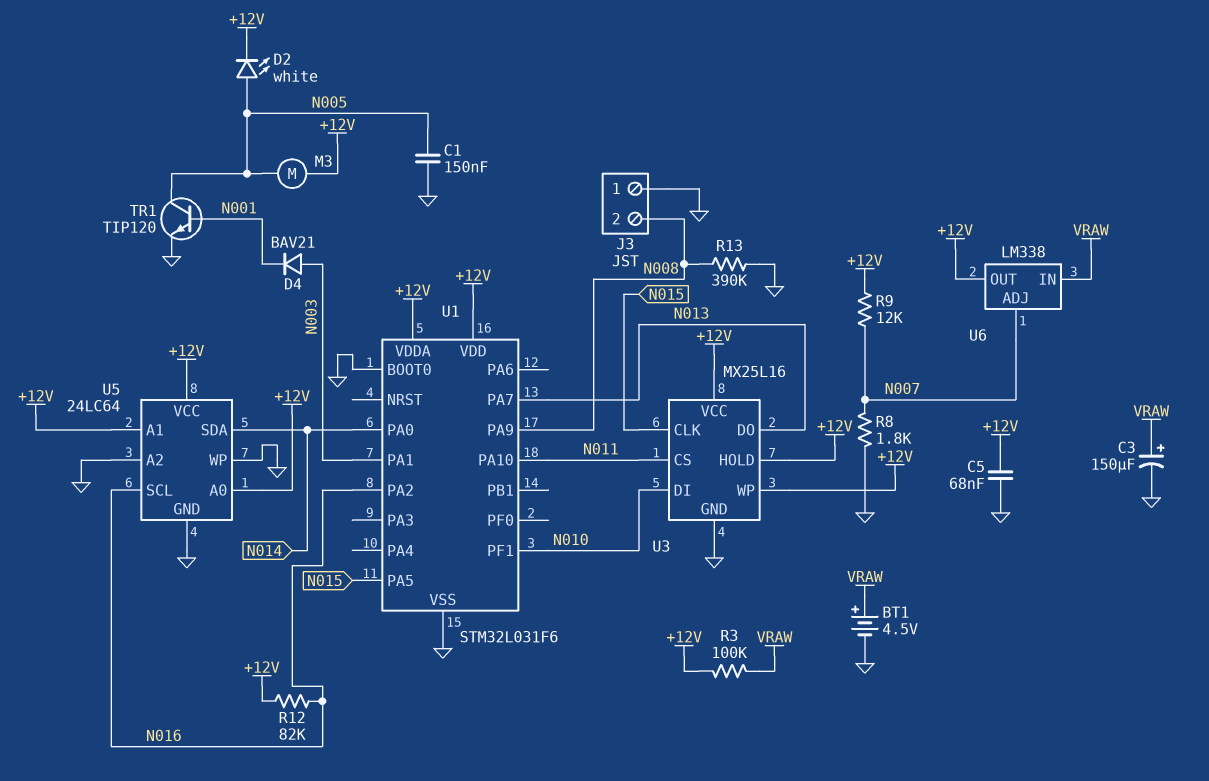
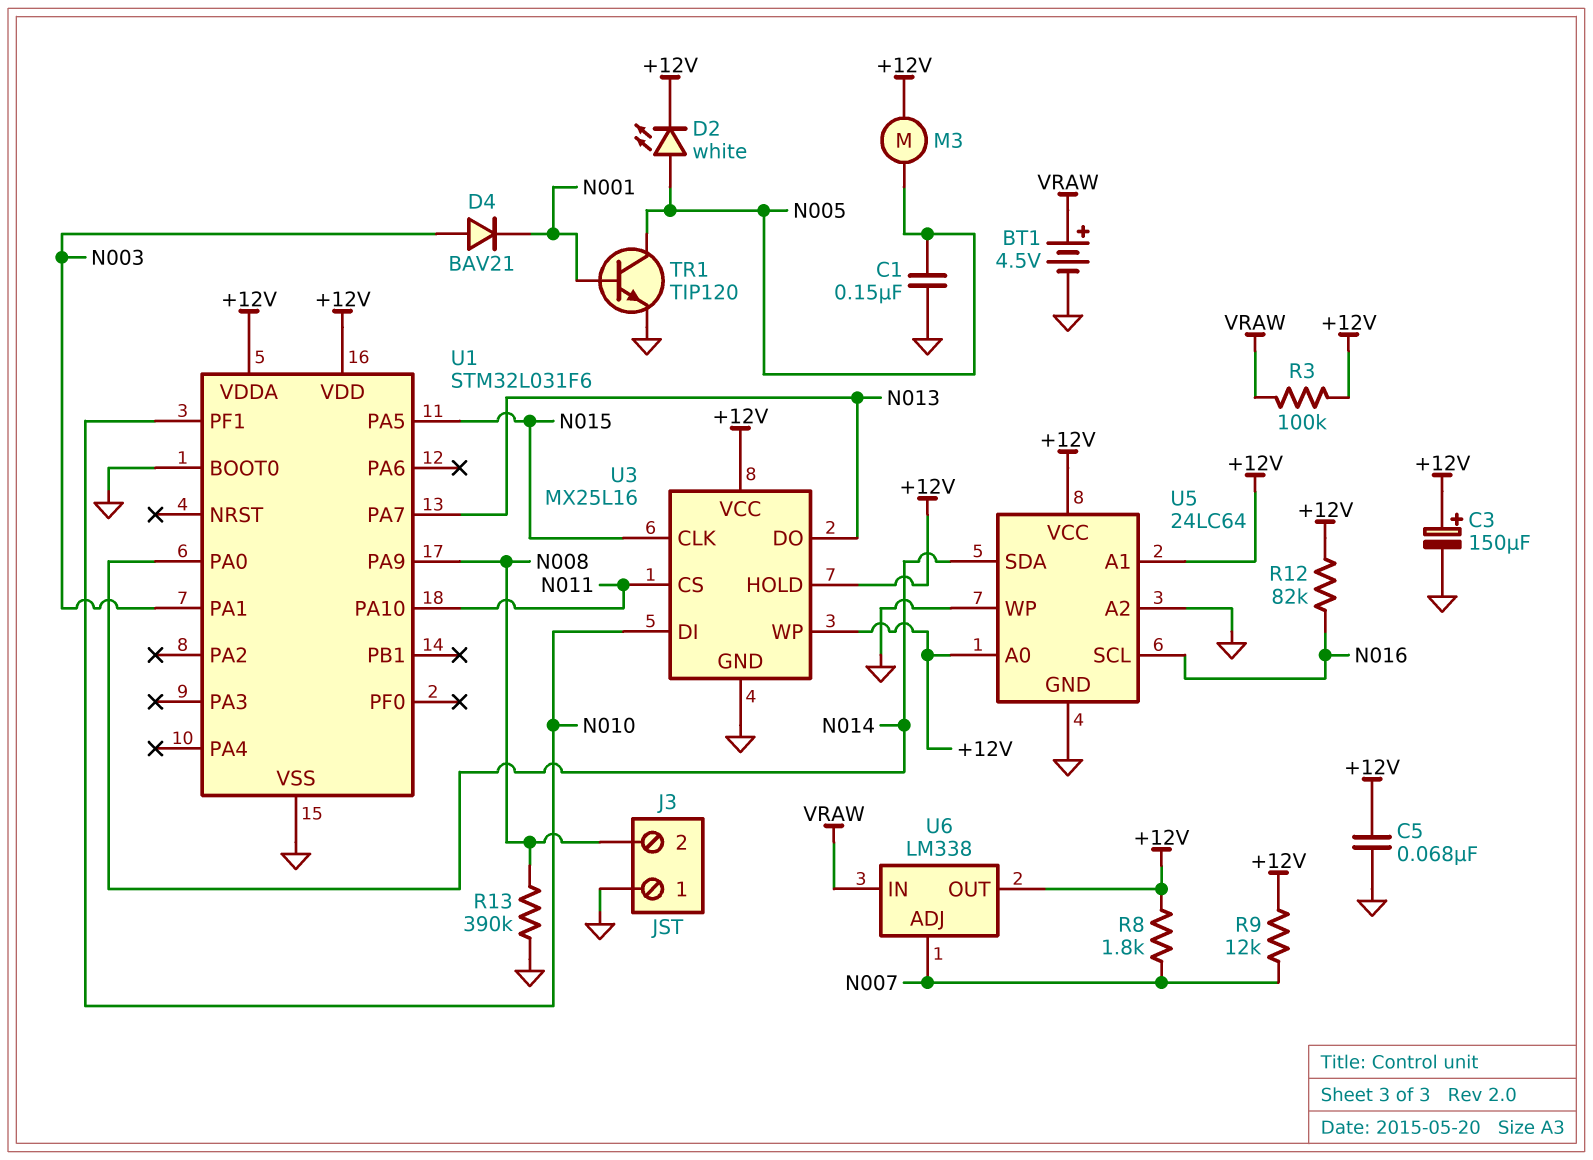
C3: 150uF (plus VRAW, minus GND) -> 150uF (plus +12V, minus GND)
R8: 1.8k (GND, N007) -> 1.8k (+12V, N007)
U1 pin PA2: N016 -> none

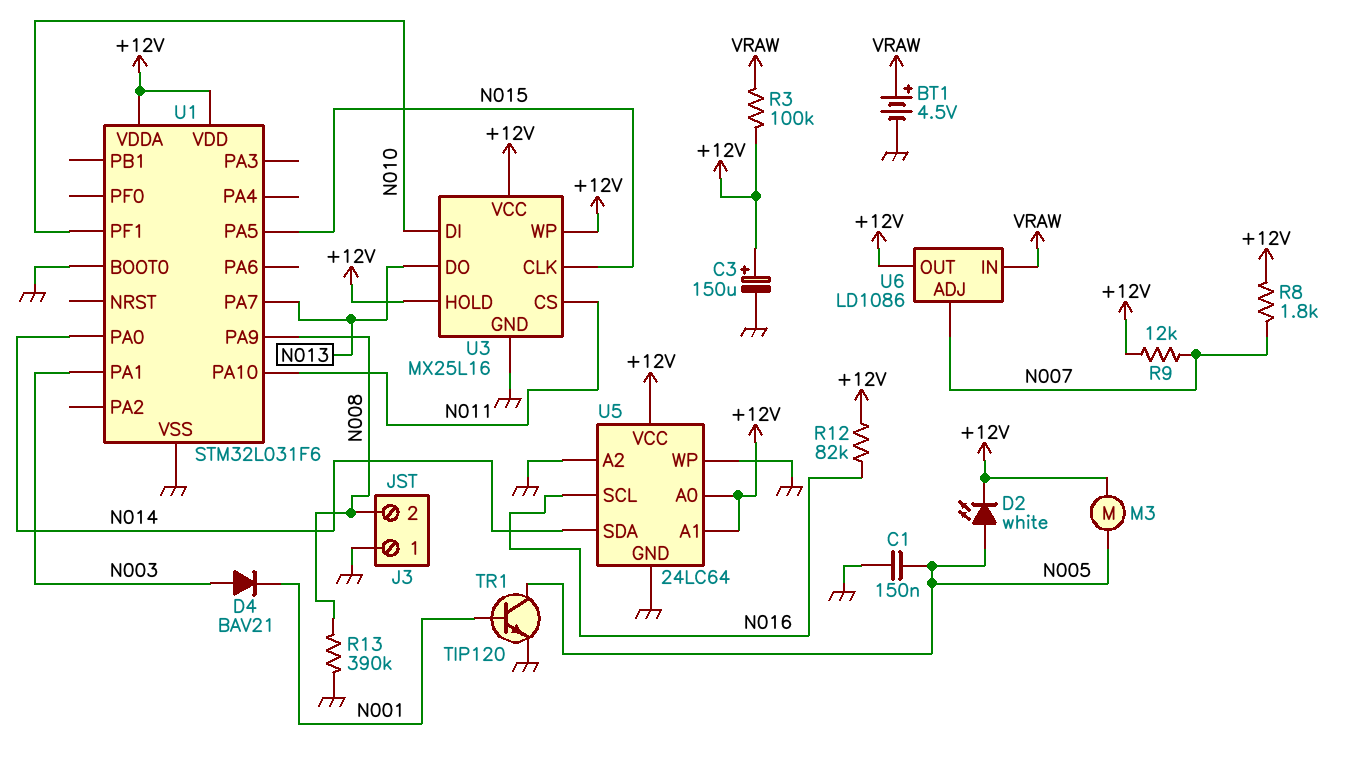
C5: 68nF (+12V, GND) -> none
U6: LM338 -> LD1086

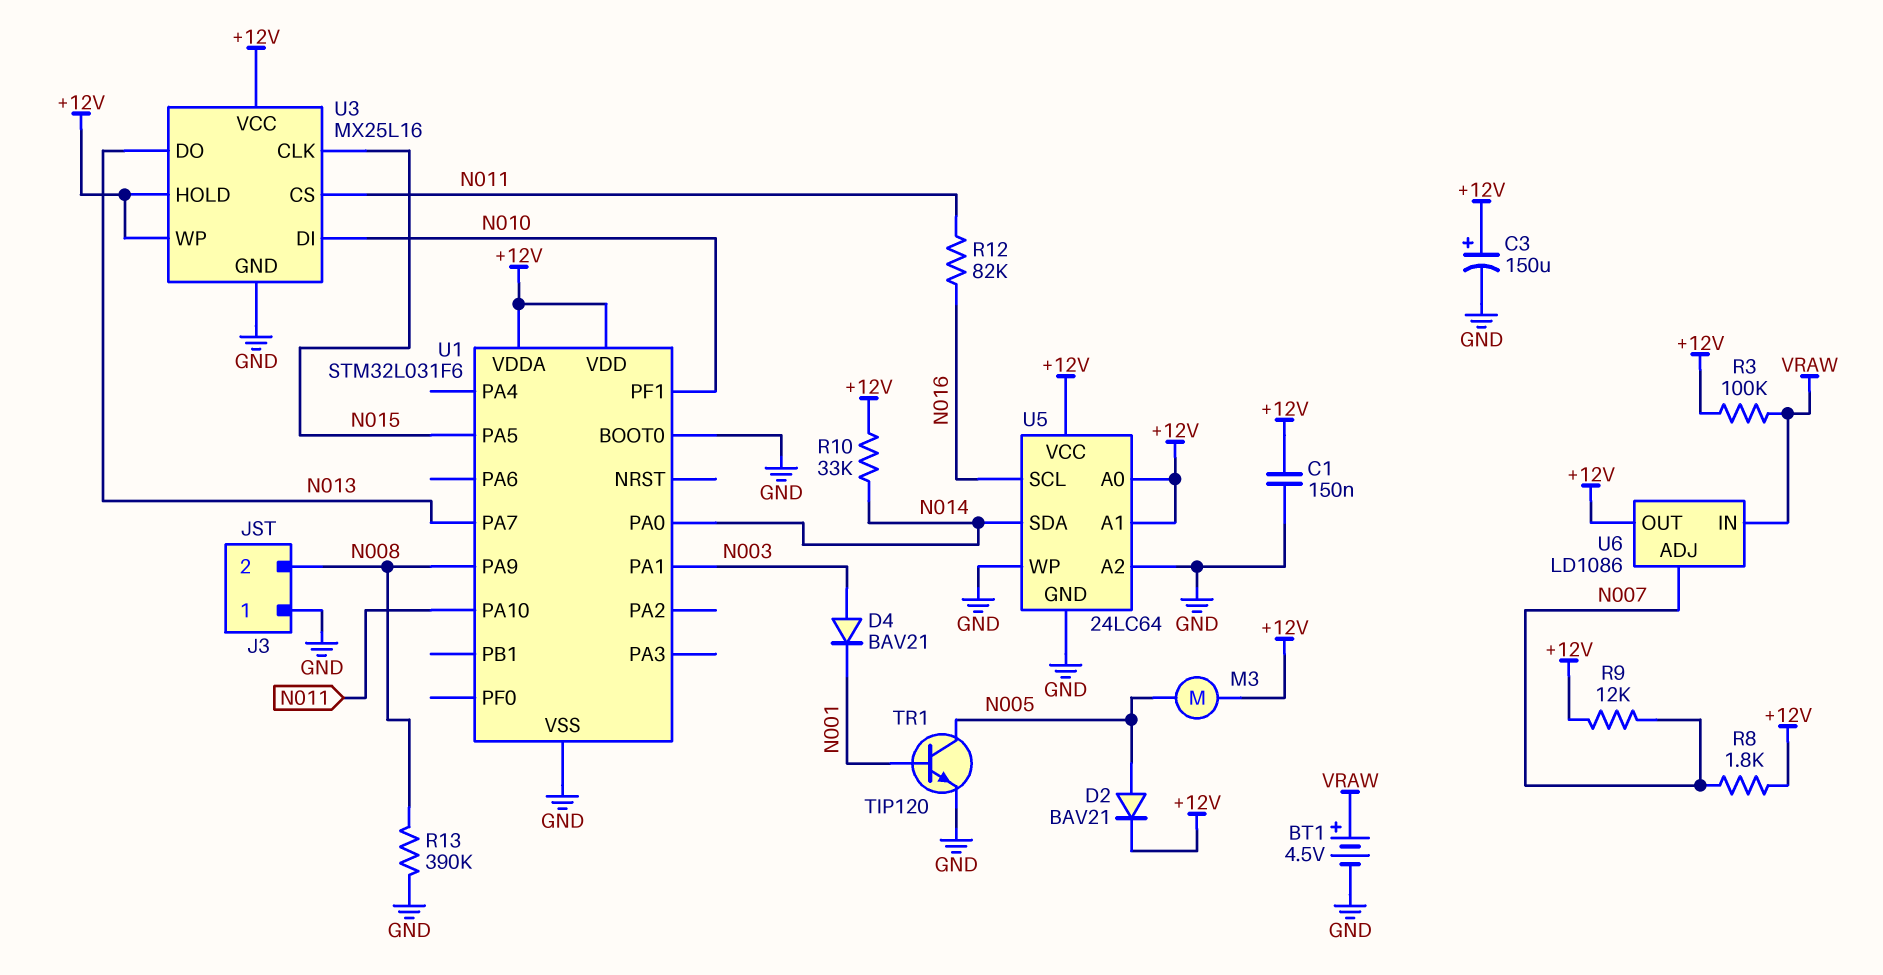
C1: 150nF (GND, N005) -> 150nF (+12V, GND)
D2: LED white (A N005, K +12V) -> diode BAV21 (A N005, K +12V)
R10: none -> 33k (+12V, N014)
R12: 82k (+12V, N016) -> 82k (N011, N016)

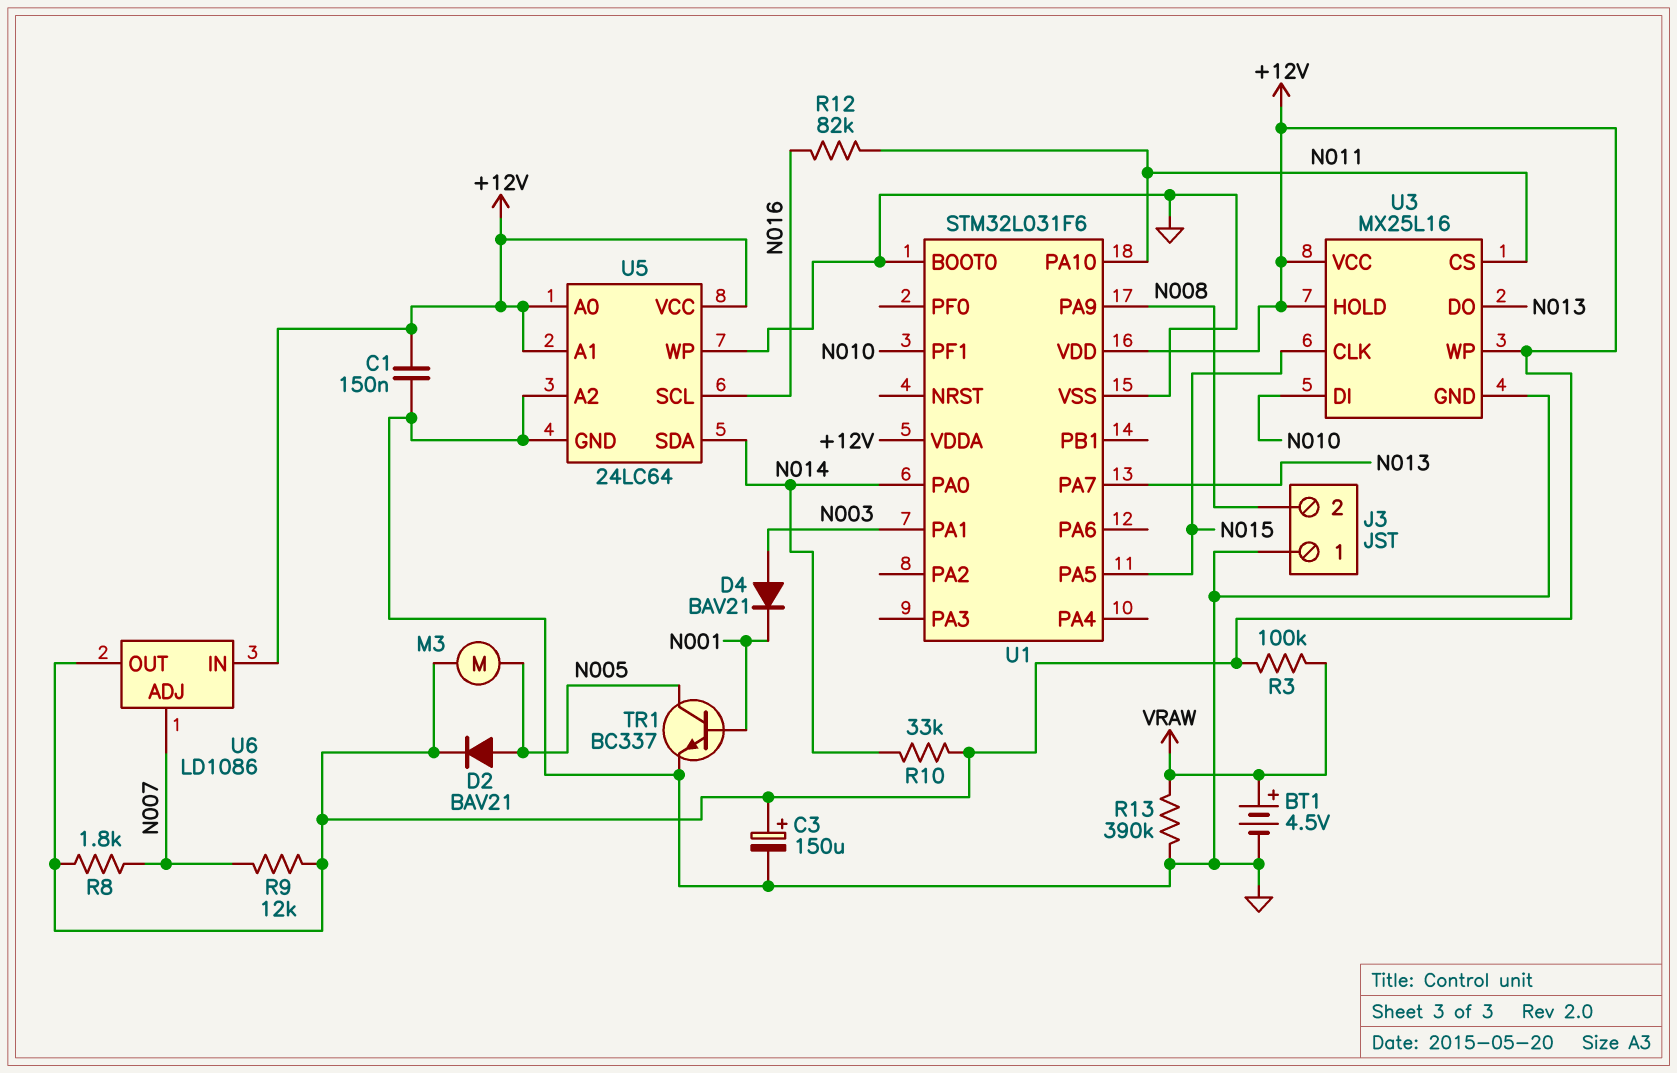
R13: 390k (GND, N008) -> 390k (GND, VRAW)
TR1: NPN TIP120 (B N001, C N005, E GND) -> NPN BC337 (B N001, C N005, E GND)
U6 pin IN: VRAW -> +12V

